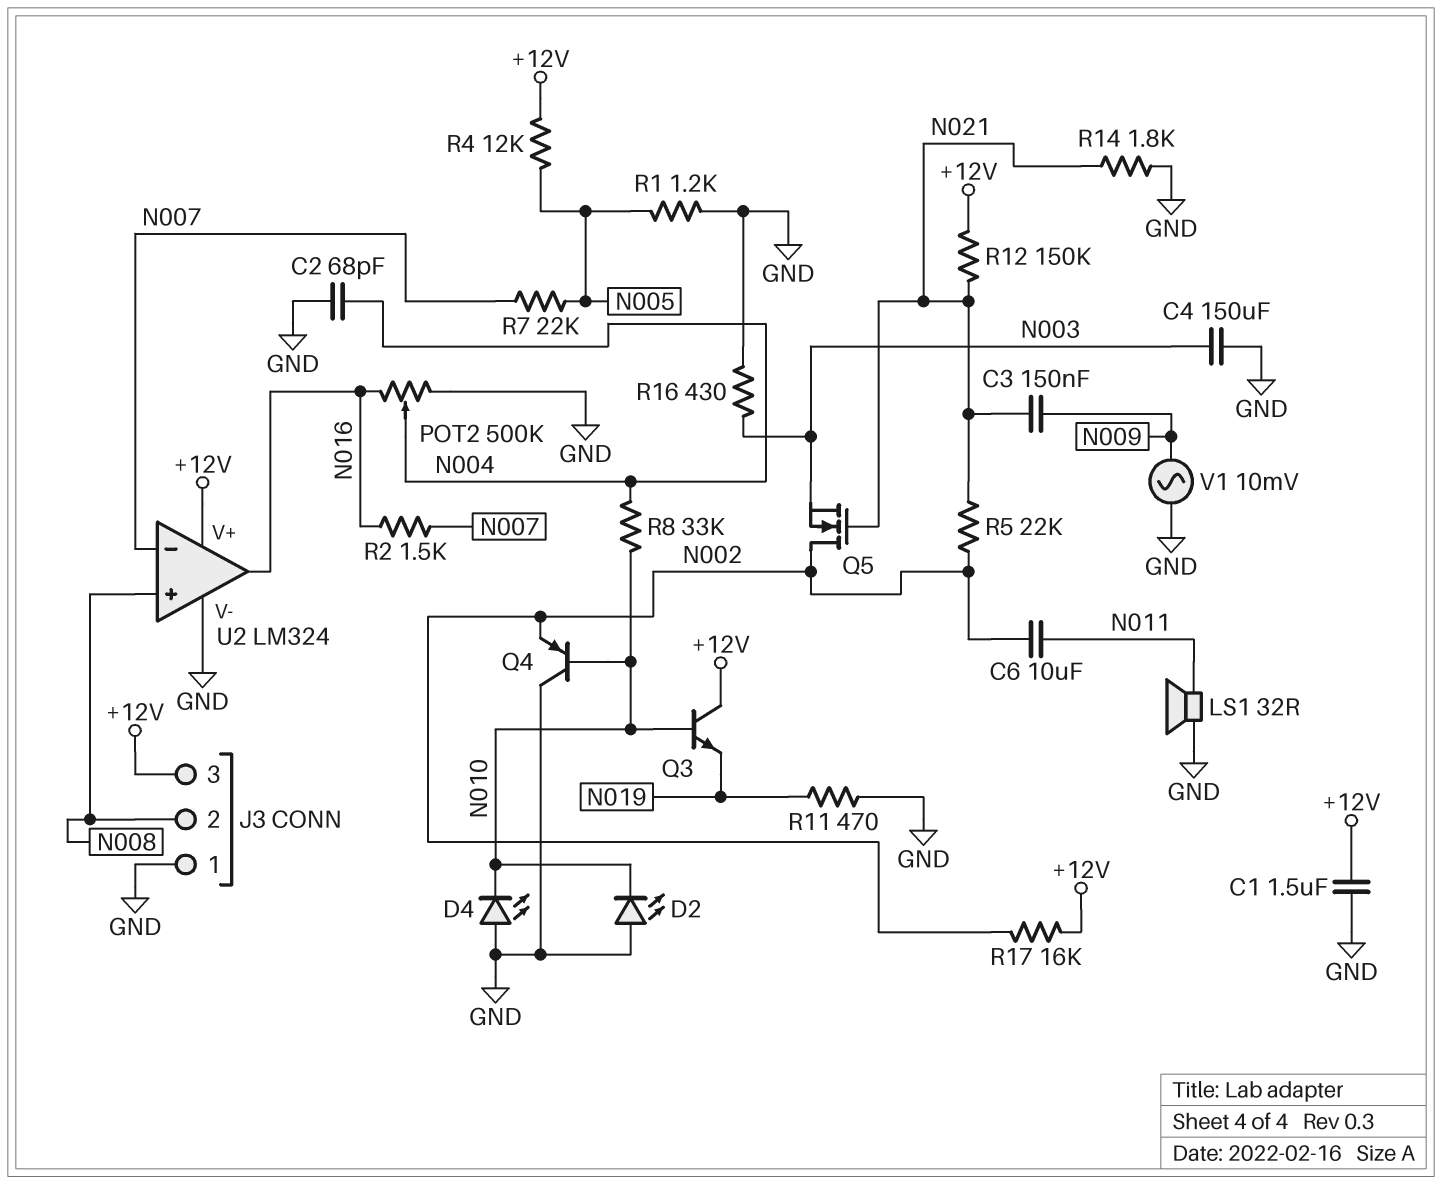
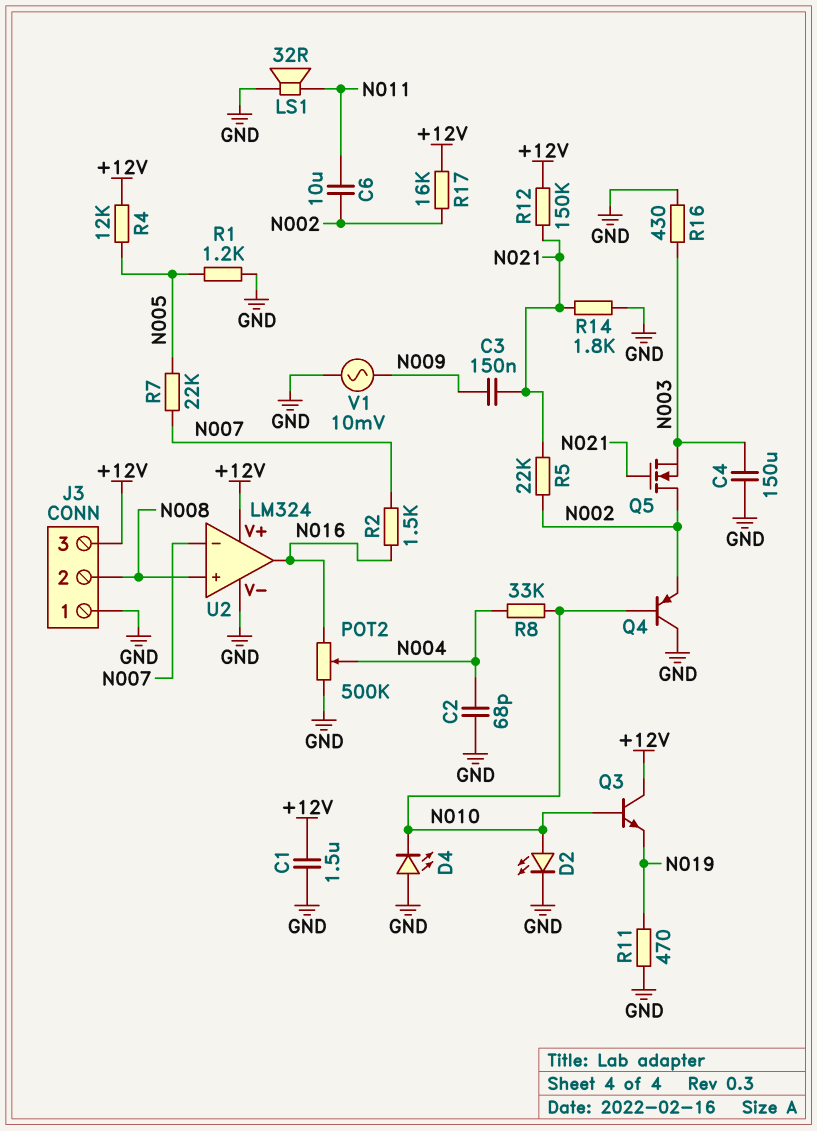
D2: LED (A GND, K N010) -> LED (A N010, K GND)

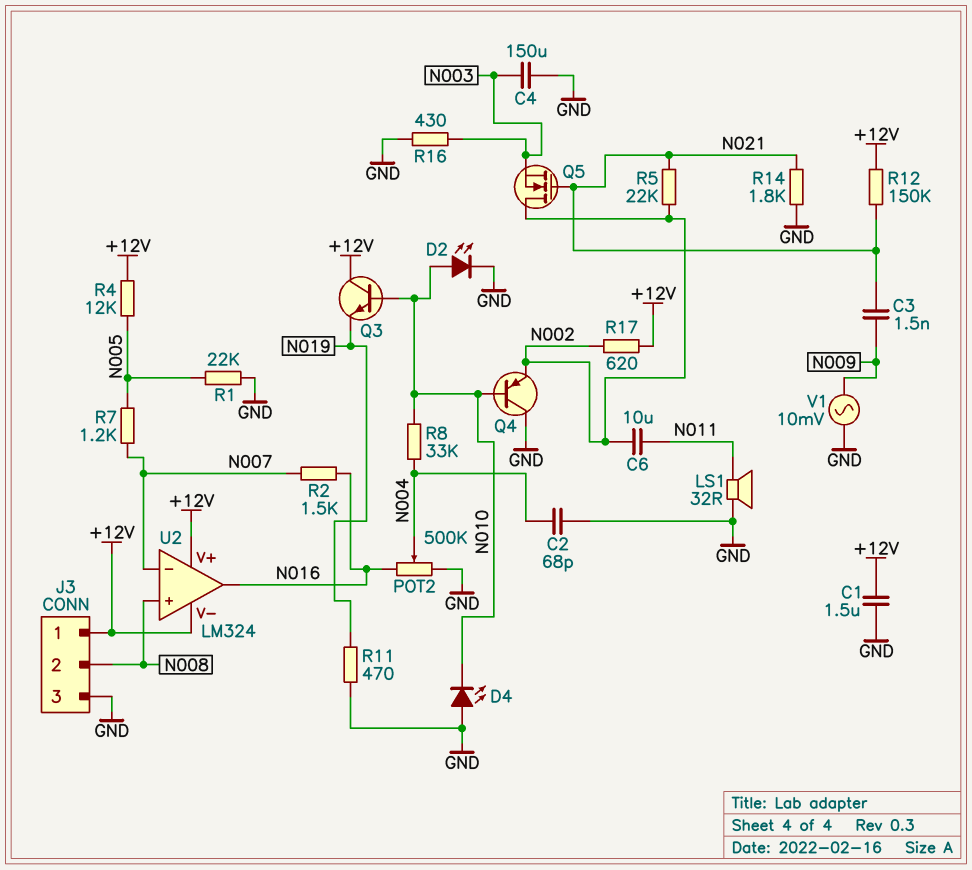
C3: 150nF (N009, N021) -> 1.5nF (N009, N021)
J3 pin 1: GND -> +12V
J3 pin 3: +12V -> GND
R1: 1.2k (GND, N005) -> 22k (GND, N005)
R7: 22k (N005, N007) -> 1.2k (N005, N007)
R17: 16k (+12V, N002) -> 620 (+12V, N002)
U2 pin V-: GND -> +12V

